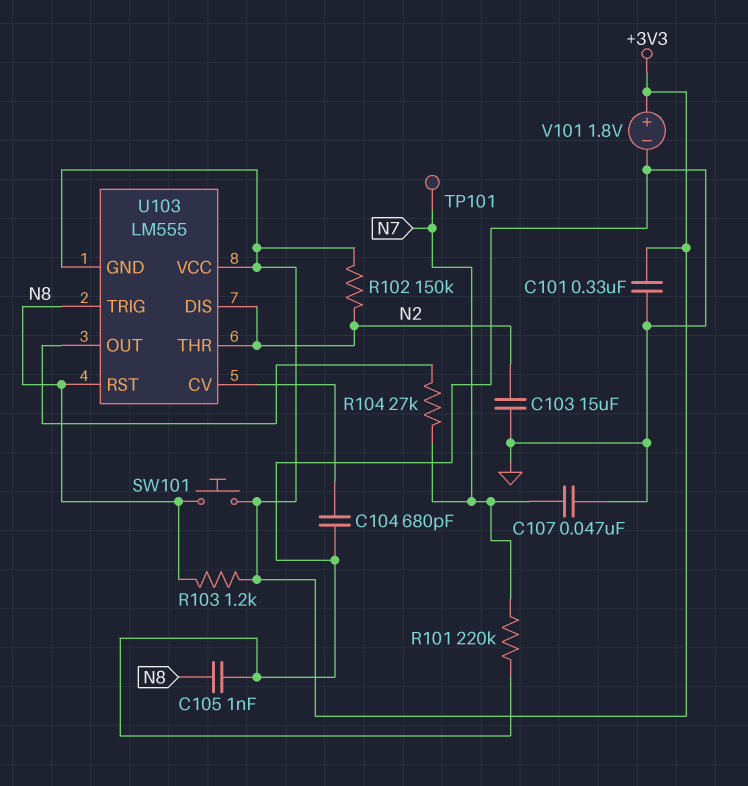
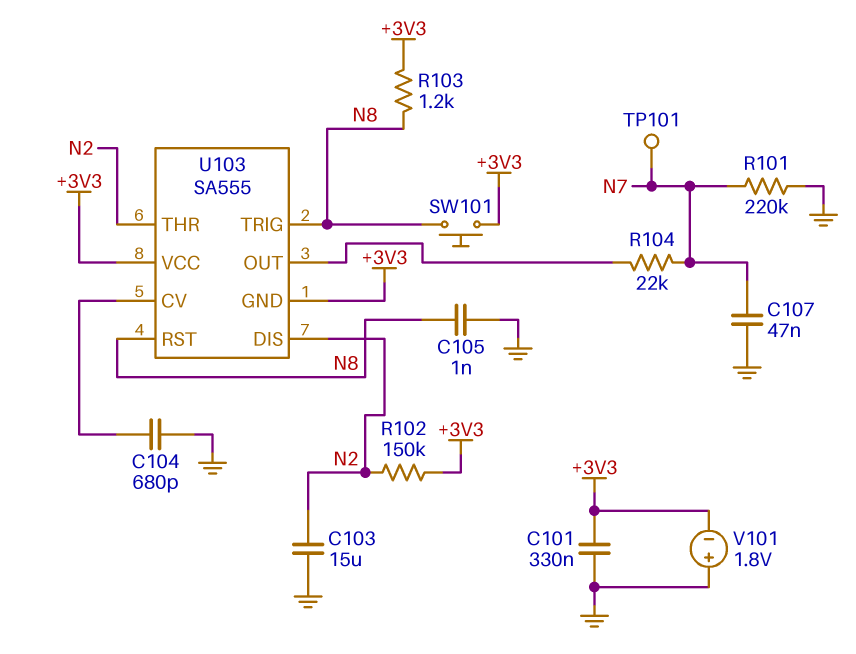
R104: 27k (N7, U103/OUT) -> 22k (N7, U103/OUT)
U103: LM555 -> SA555
V101: 1.8V (plus +3V3, minus GND) -> 1.8V (plus GND, minus +3V3)

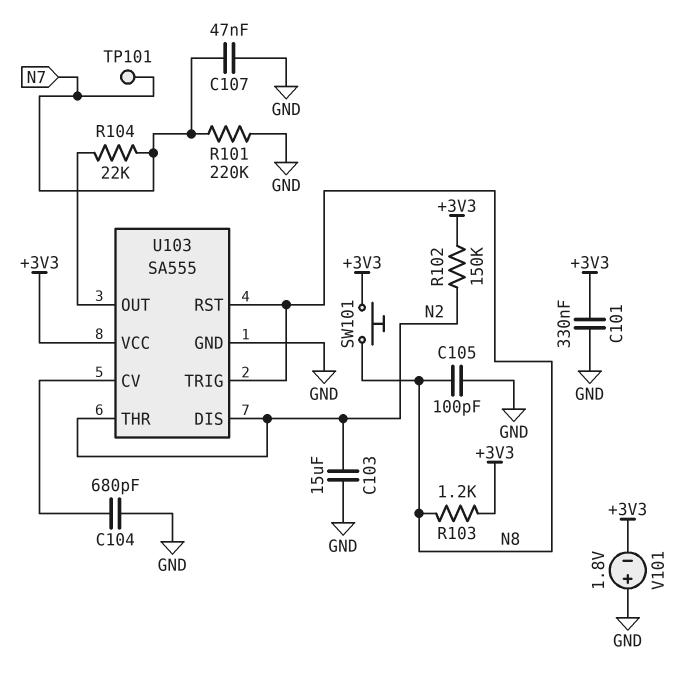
C105: 1nF (GND, N8) -> 100pF (GND, N8)
U103 pin GND: +3V3 -> GND

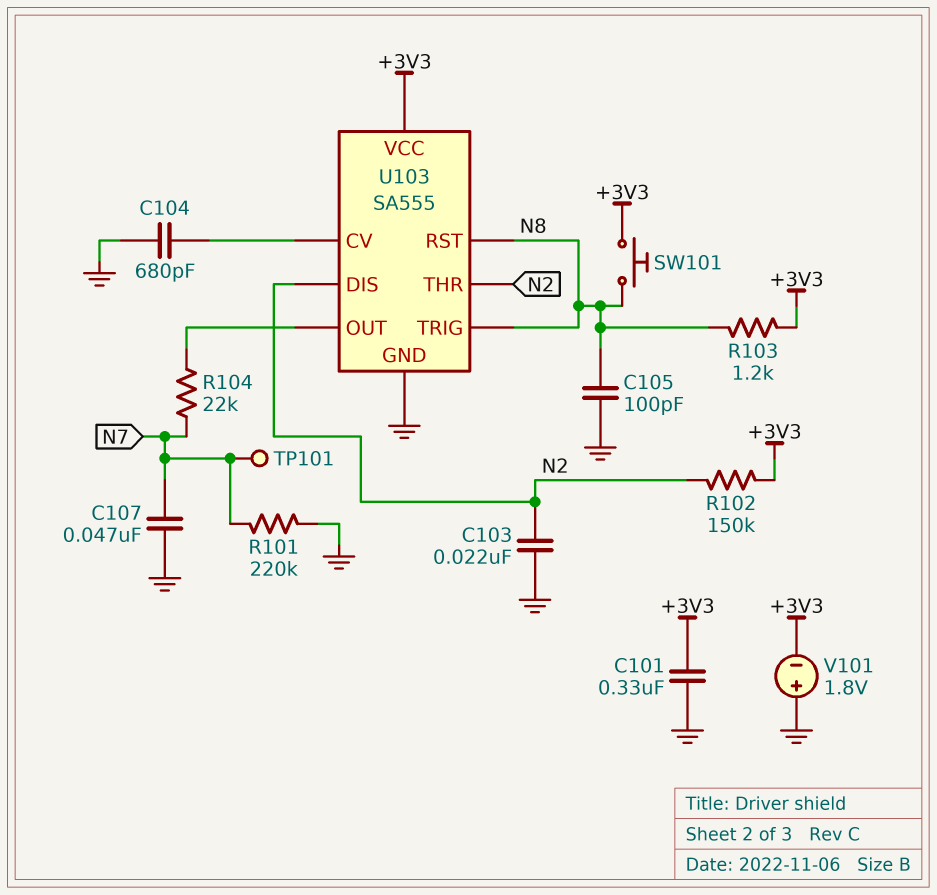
C103: 15uF (GND, N2) -> 22nF (GND, N2)

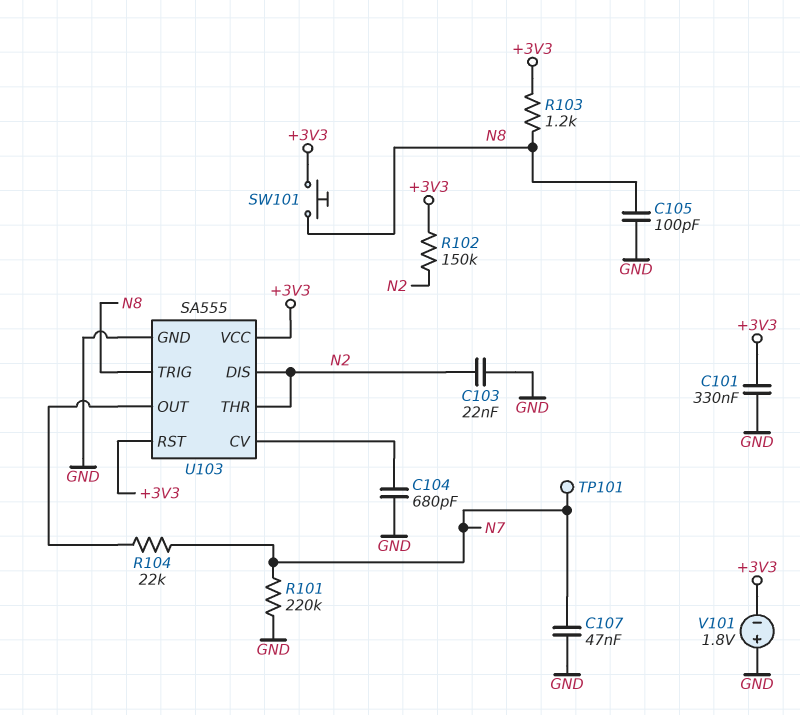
U103 pin RST: N8 -> +3V3

